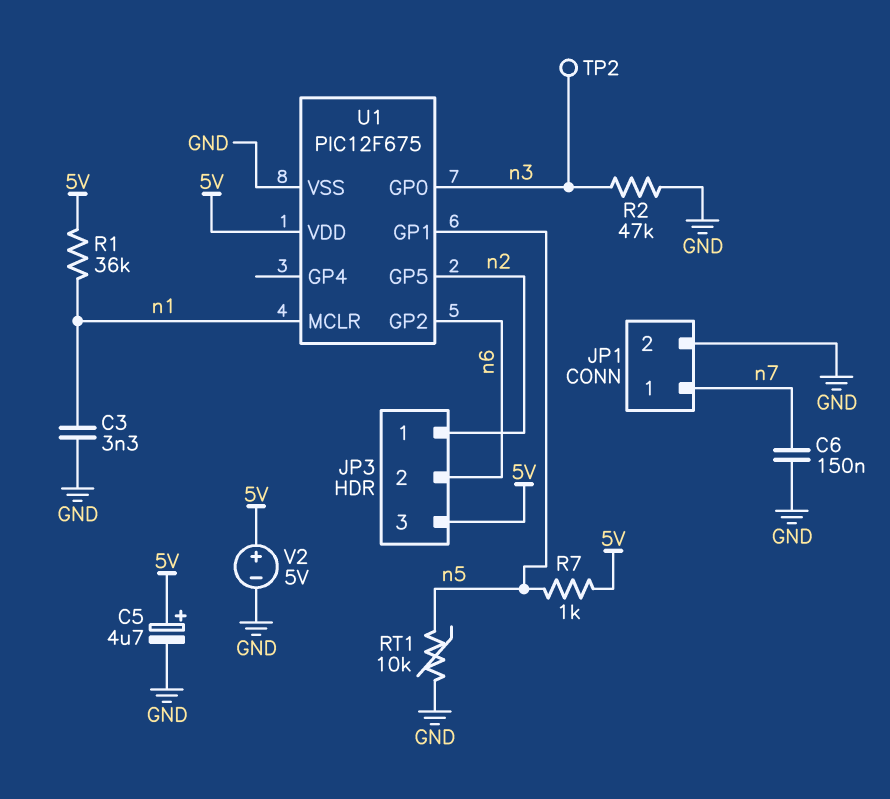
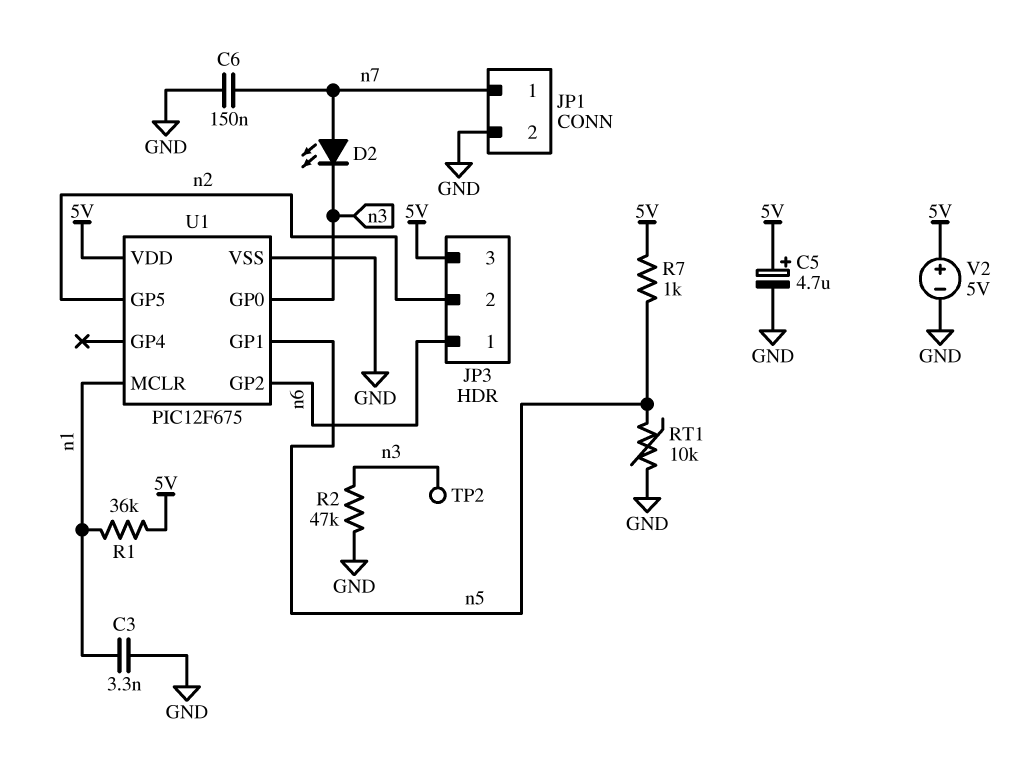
D2: none -> LED (A n7, K n3)
JP3 pin 1: n2 -> n6
JP3 pin 2: n6 -> n2

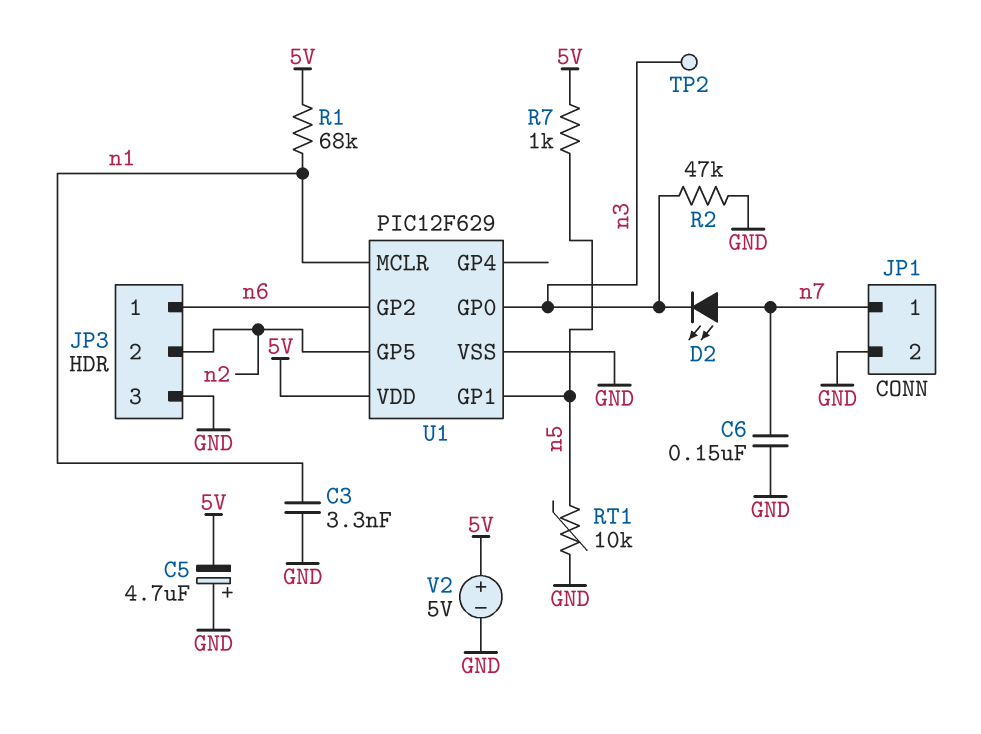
C5: 4.7uF (plus 5V, minus GND) -> 4.7uF (plus GND, minus 5V)
JP3 pin 3: 5V -> GND
R1: 36k (5V, n1) -> 68k (5V, n1)
U1: PIC12F675 -> PIC12F629

